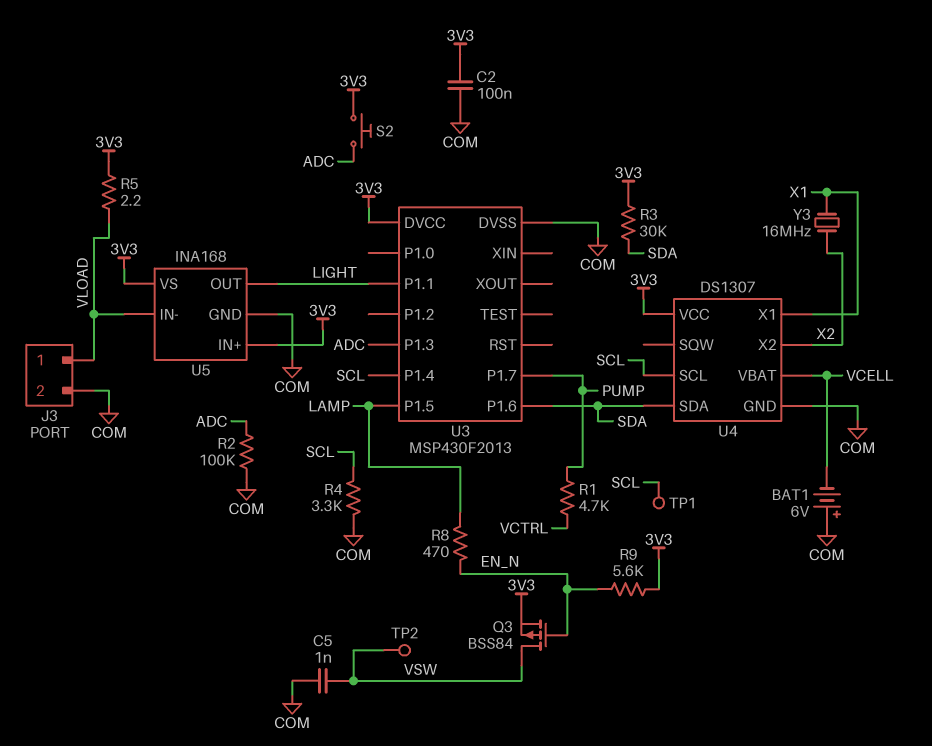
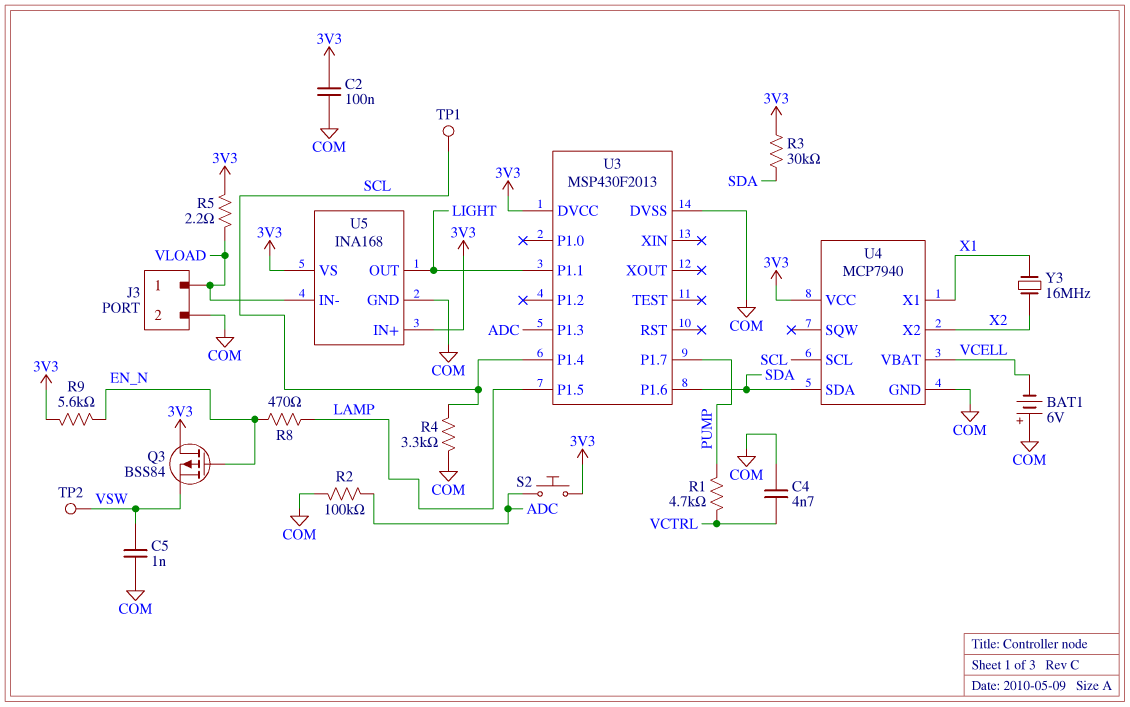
C4: none -> 4.7nF (COM, VCTRL)
Q3: PMOS BSS84 (G EN_N, D VSW, S 3V3) -> PMOS BSS84 (G EN_N, D 3V3, S VSW)
U4: DS1307 -> MCP7940

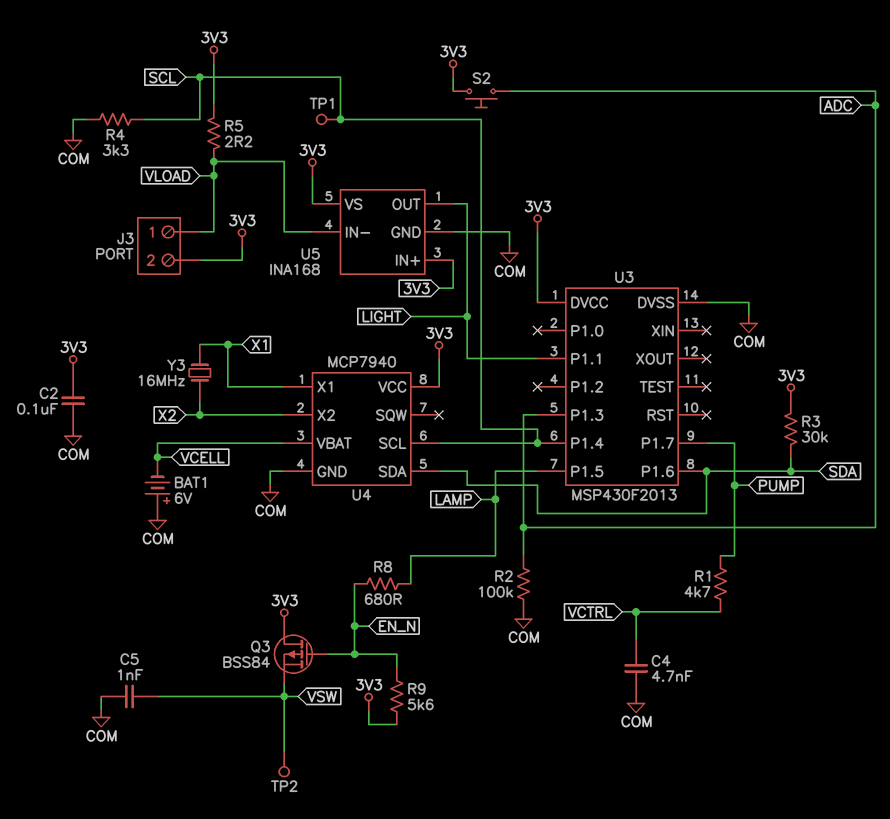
J3 pin 2: COM -> 3V3
R8: 470 (EN_N, LAMP) -> 680 (EN_N, LAMP)

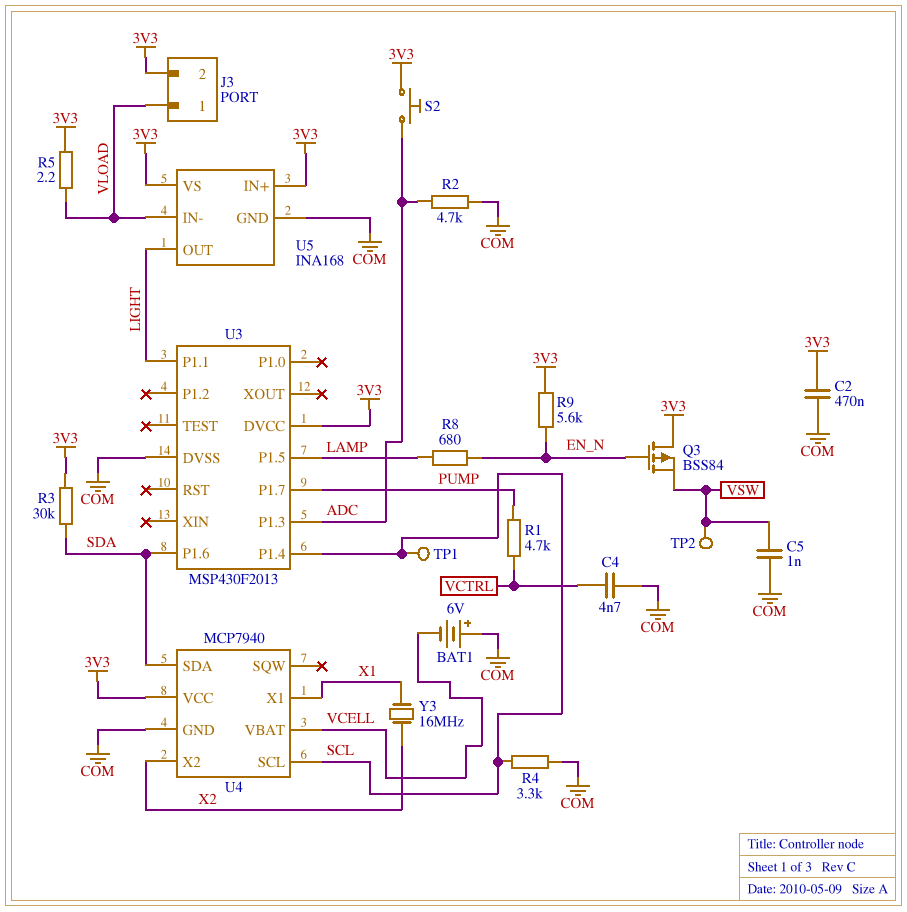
C2: 100nF (3V3, COM) -> 470nF (3V3, COM)
R2: 100k (ADC, COM) -> 4.7k (ADC, COM)

